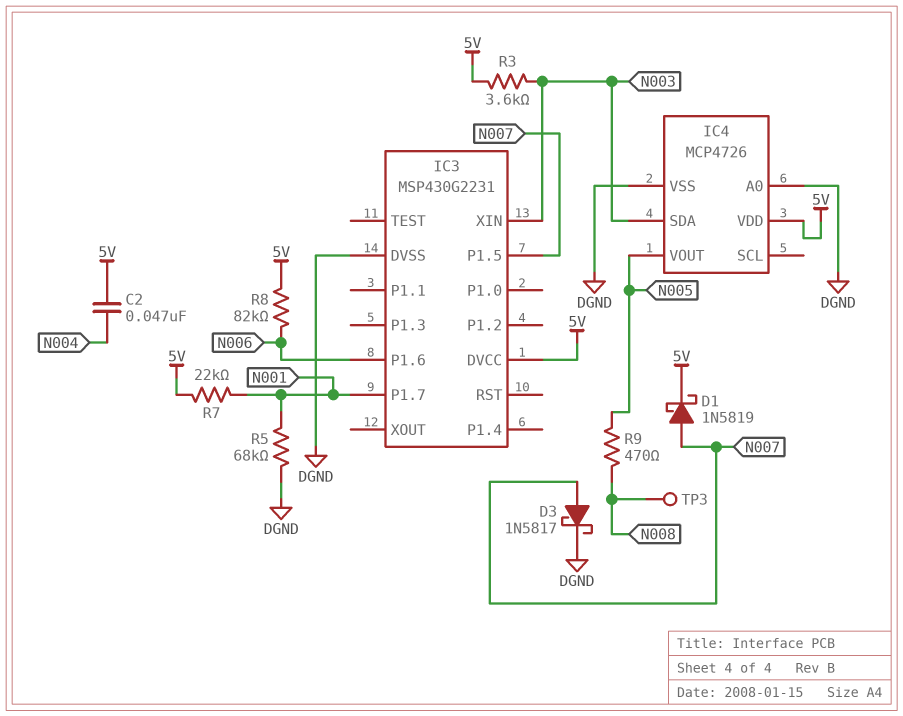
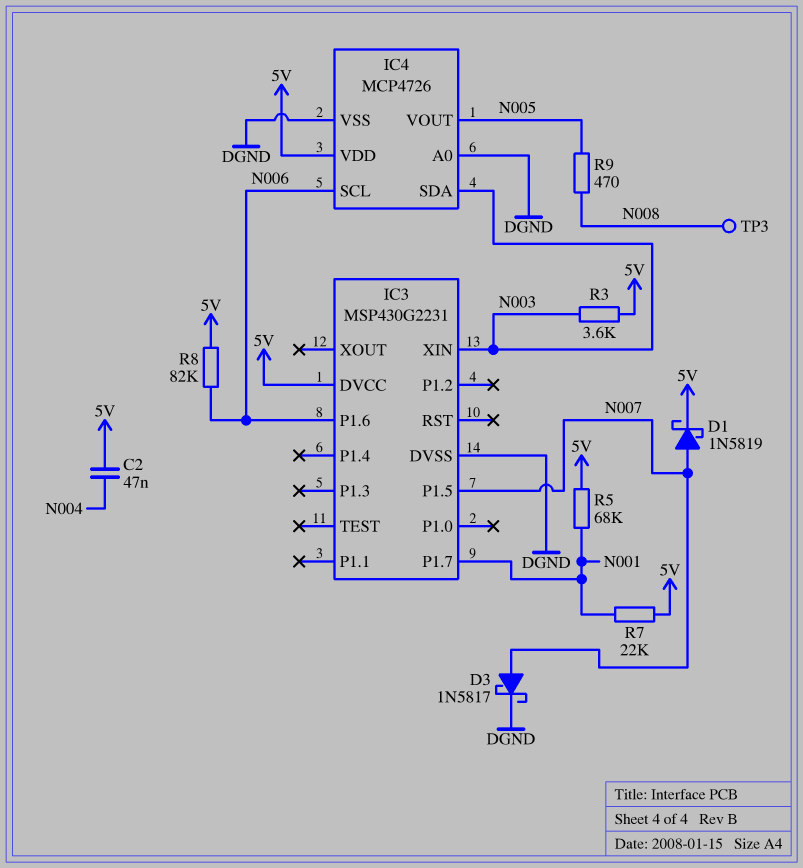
IC4 pin SCL: none -> N006
R5: 68k (DGND, N001) -> 68k (5V, N001)

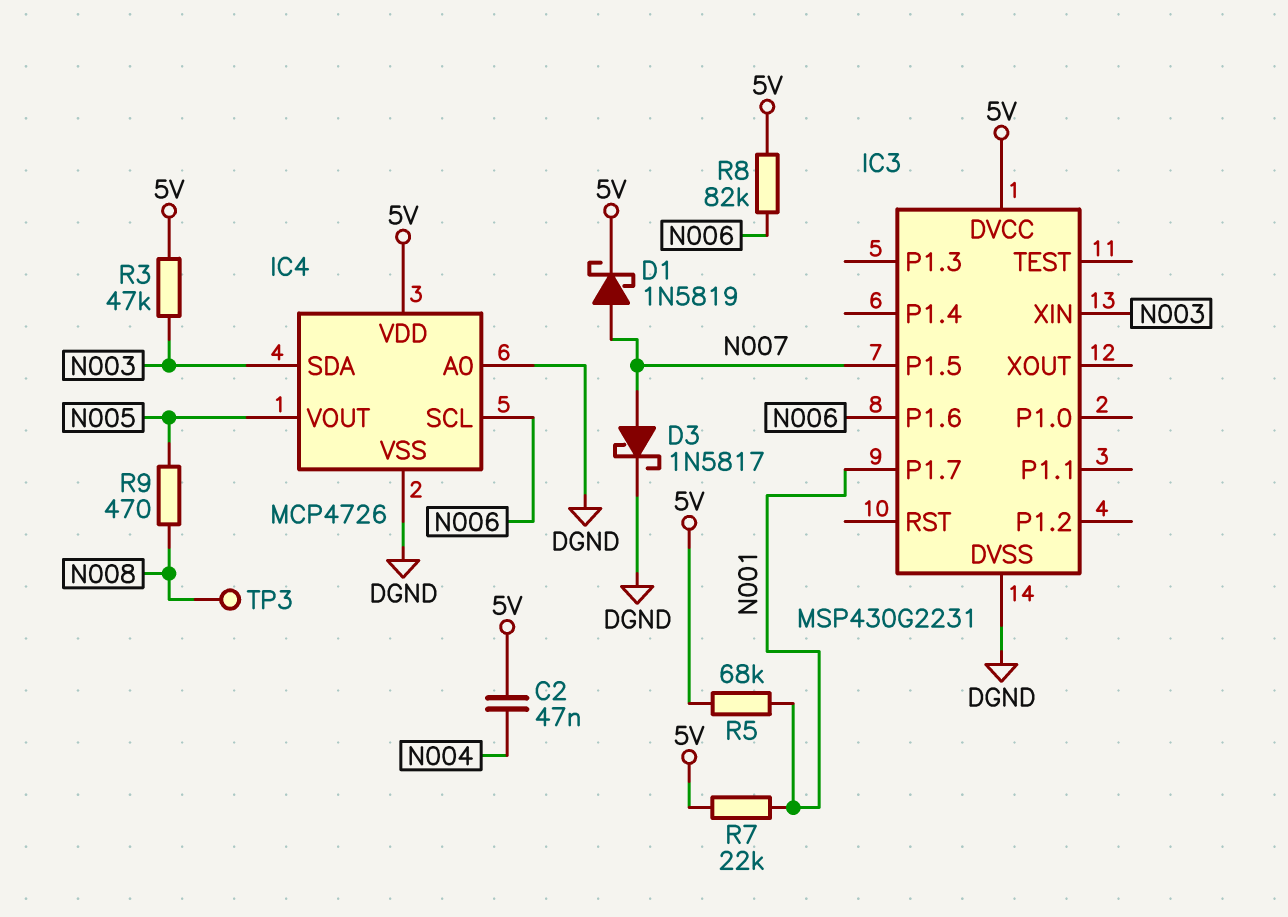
R3: 3.6k (5V, N003) -> 47k (5V, N003)

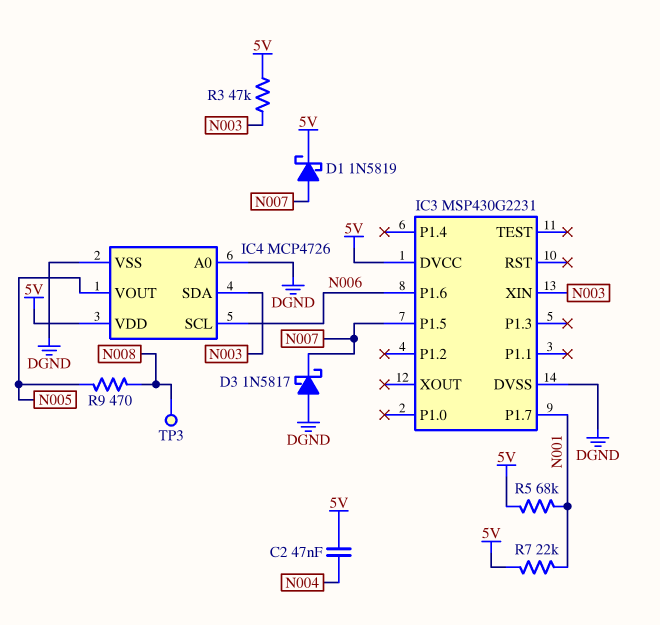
D3: schottky 1N5817 (A N007, K DGND) -> schottky 1N5817 (A DGND, K N007)
R8: 82k (5V, N006) -> none

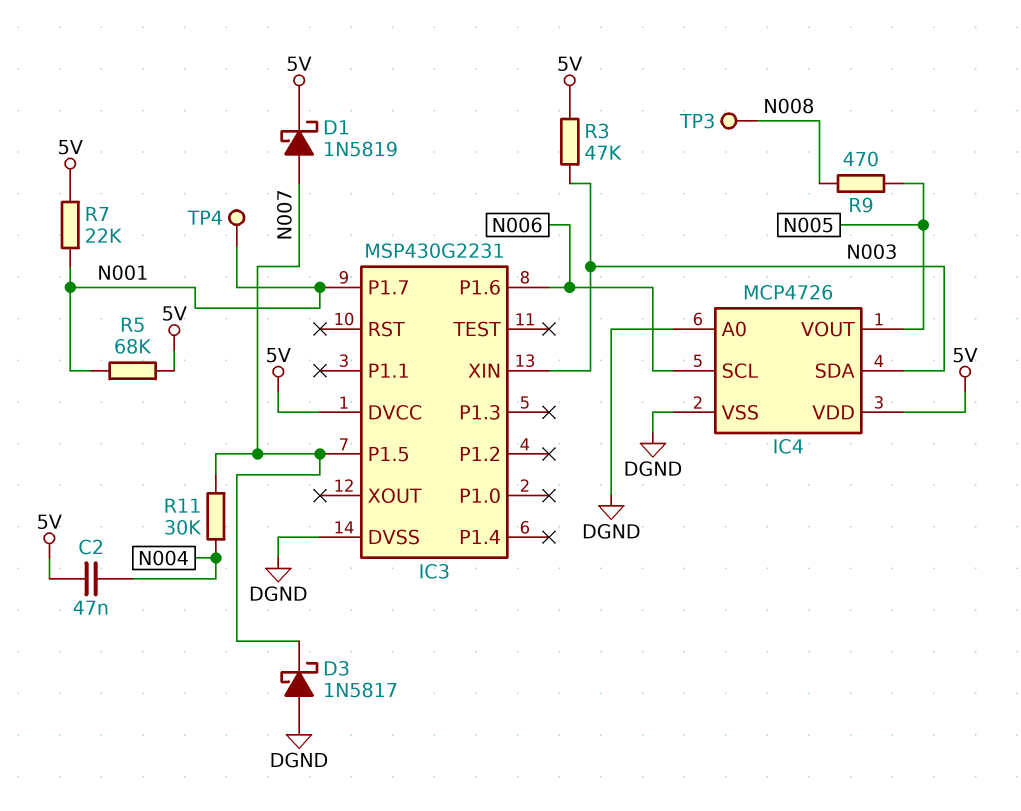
R11: none -> 30k (N004, N007)
TP4: none -> test point (N001)

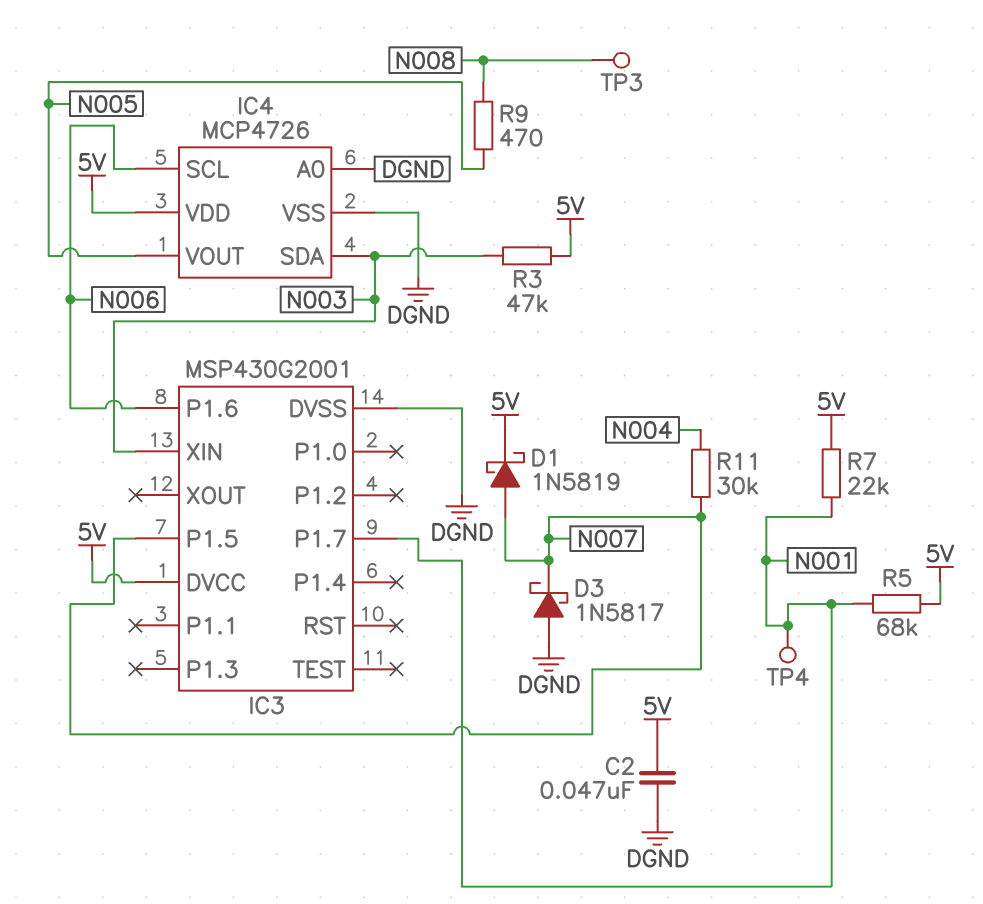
C2: 47nF (5V, N004) -> 47nF (5V, DGND)
IC3: MSP430G2231 -> MSP430G2001

